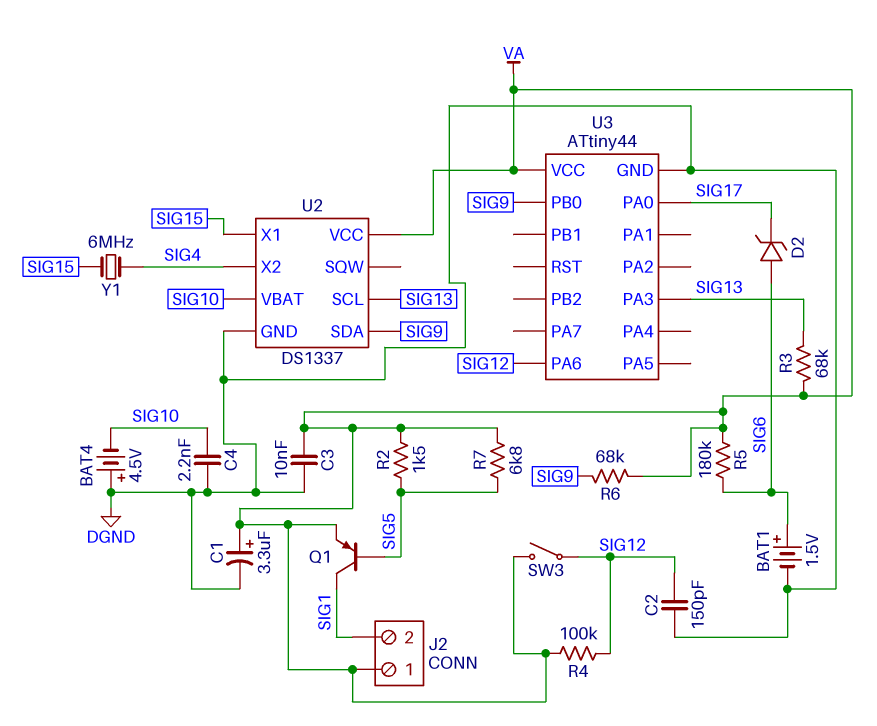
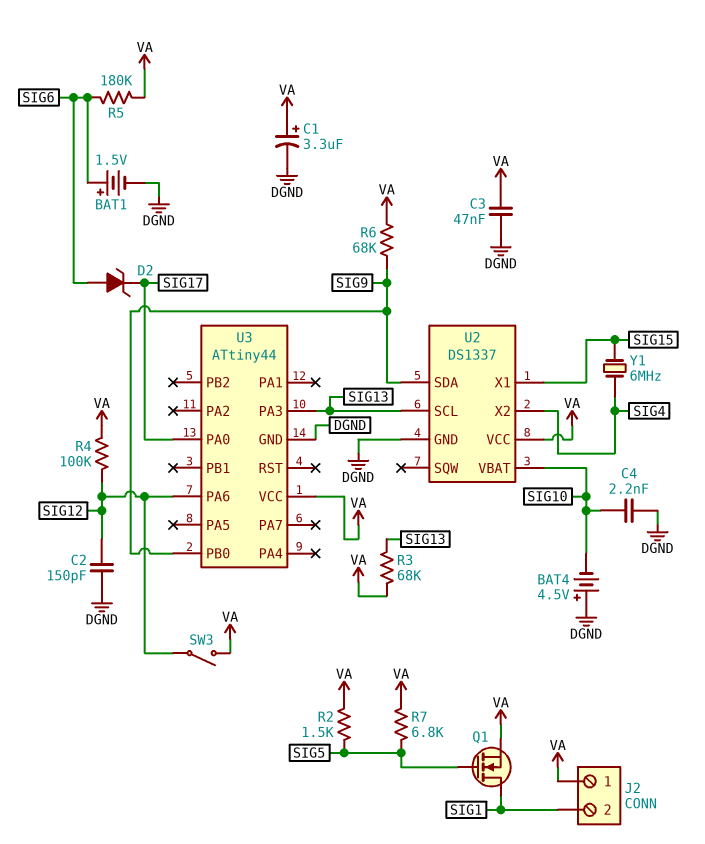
C3: 10nF (DGND, VA) -> 47nF (DGND, VA)
Q1: PNP (B SIG5, C SIG1, E VA) -> NMOS (G SIG5, D SIG1, S VA)

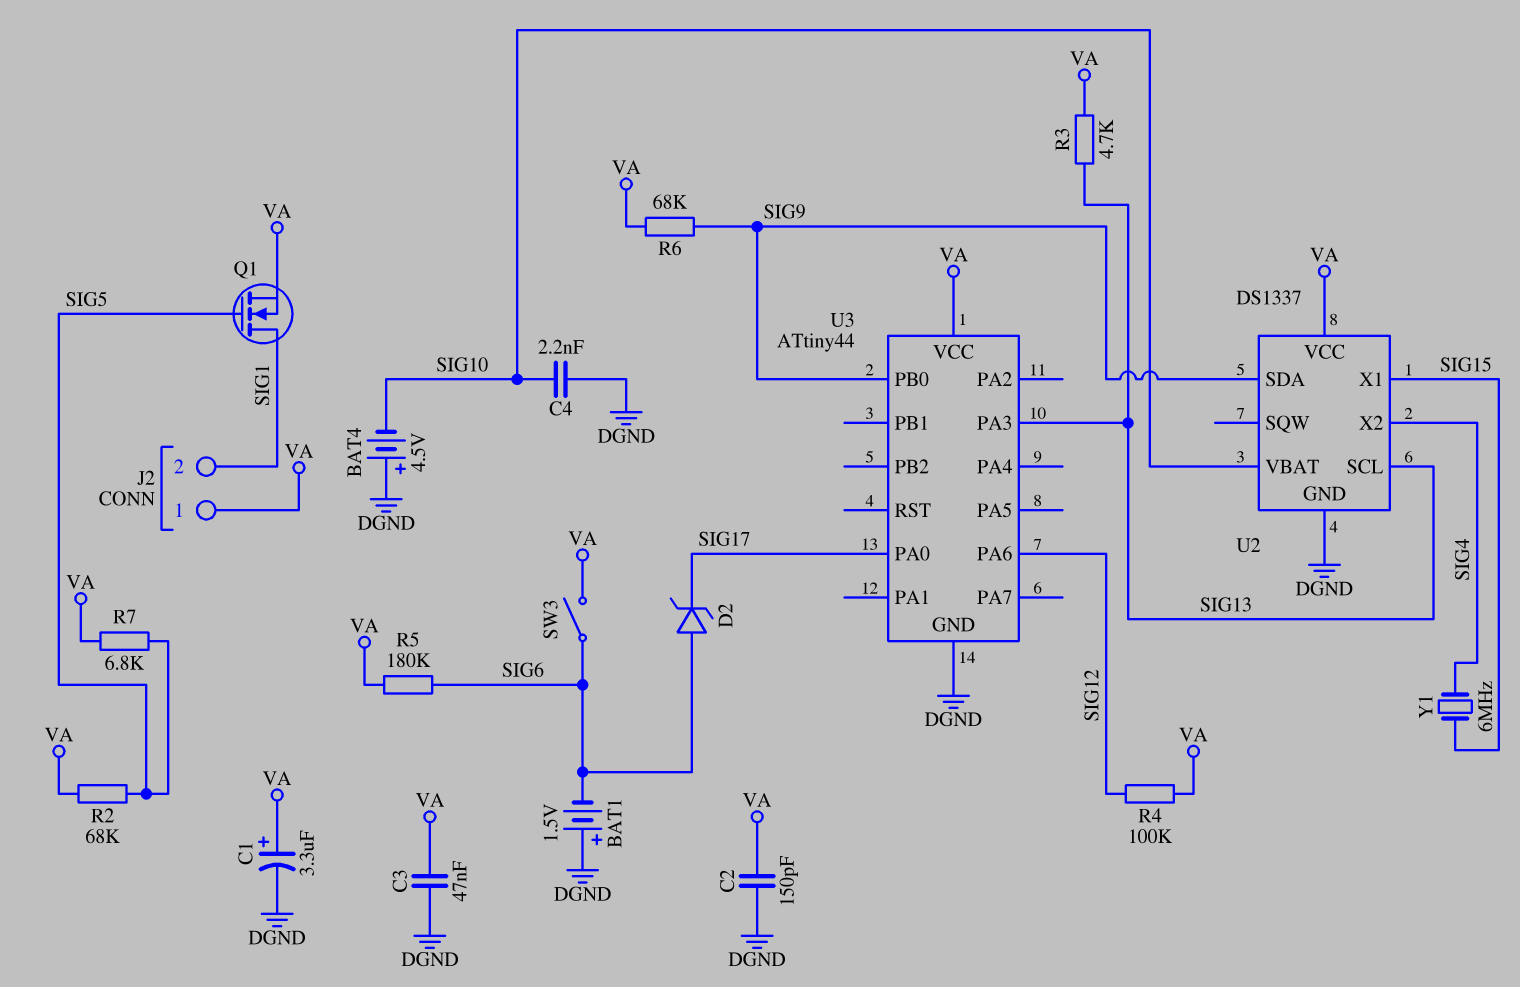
BAT1: 1.5V (plus SIG6, minus DGND) -> 1.5V (plus DGND, minus SIG6)
C2: 150pF (DGND, SIG12) -> 150pF (DGND, VA)
R2: 1.5k (SIG5, VA) -> 68k (SIG5, VA)
R3: 68k (SIG13, VA) -> 4.7k (SIG13, VA)
SW3: switch (SIG12, VA) -> switch (SIG6, VA)

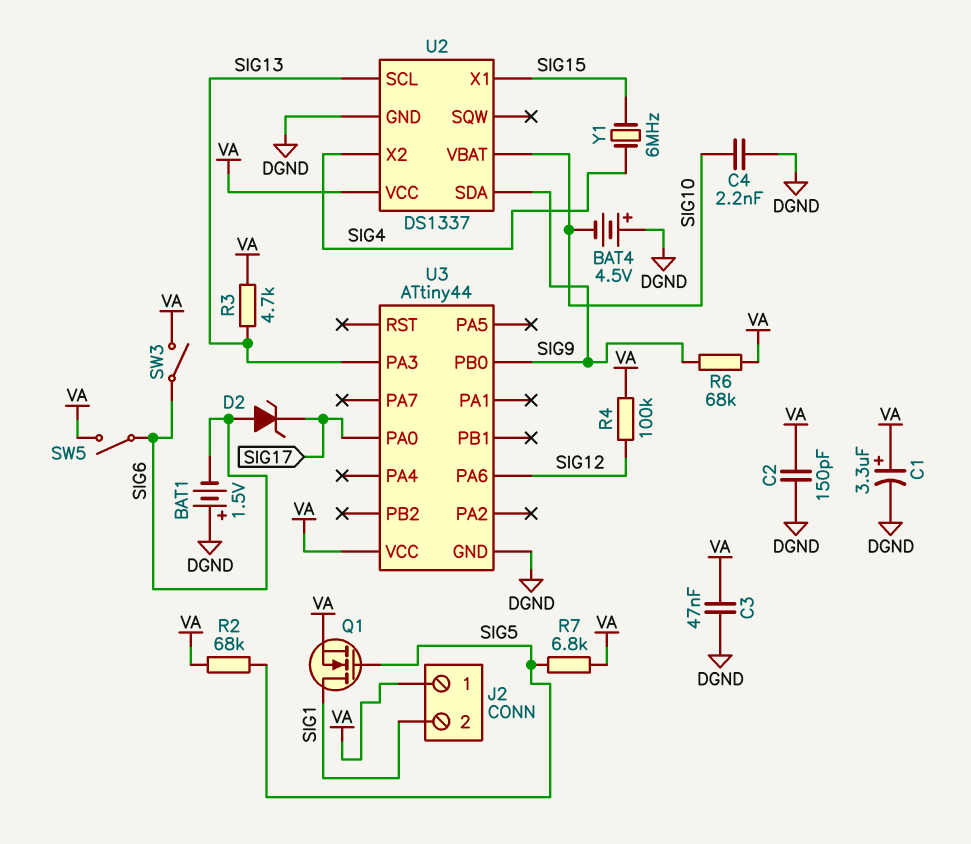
R5: 180k (SIG6, VA) -> none
SW5: none -> switch (SIG6, VA)

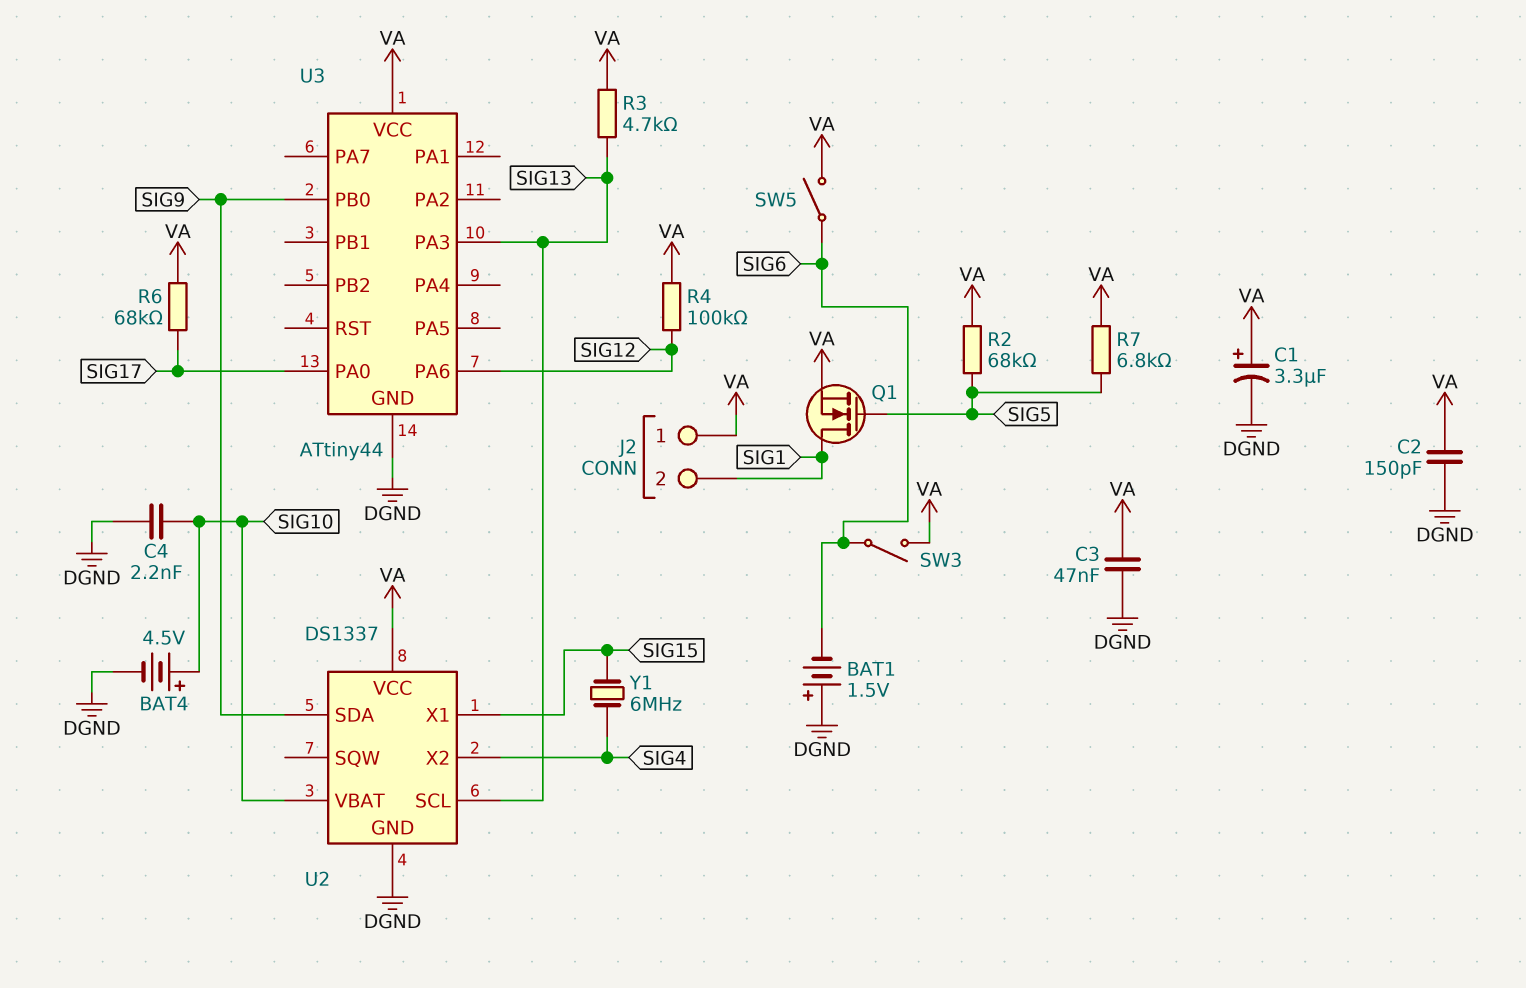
BAT4: 4.5V (plus DGND, minus SIG10) -> 4.5V (plus SIG10, minus DGND)
D2: zener (A SIG6, K SIG17) -> none
R6: 68k (SIG9, VA) -> 68k (SIG17, VA)

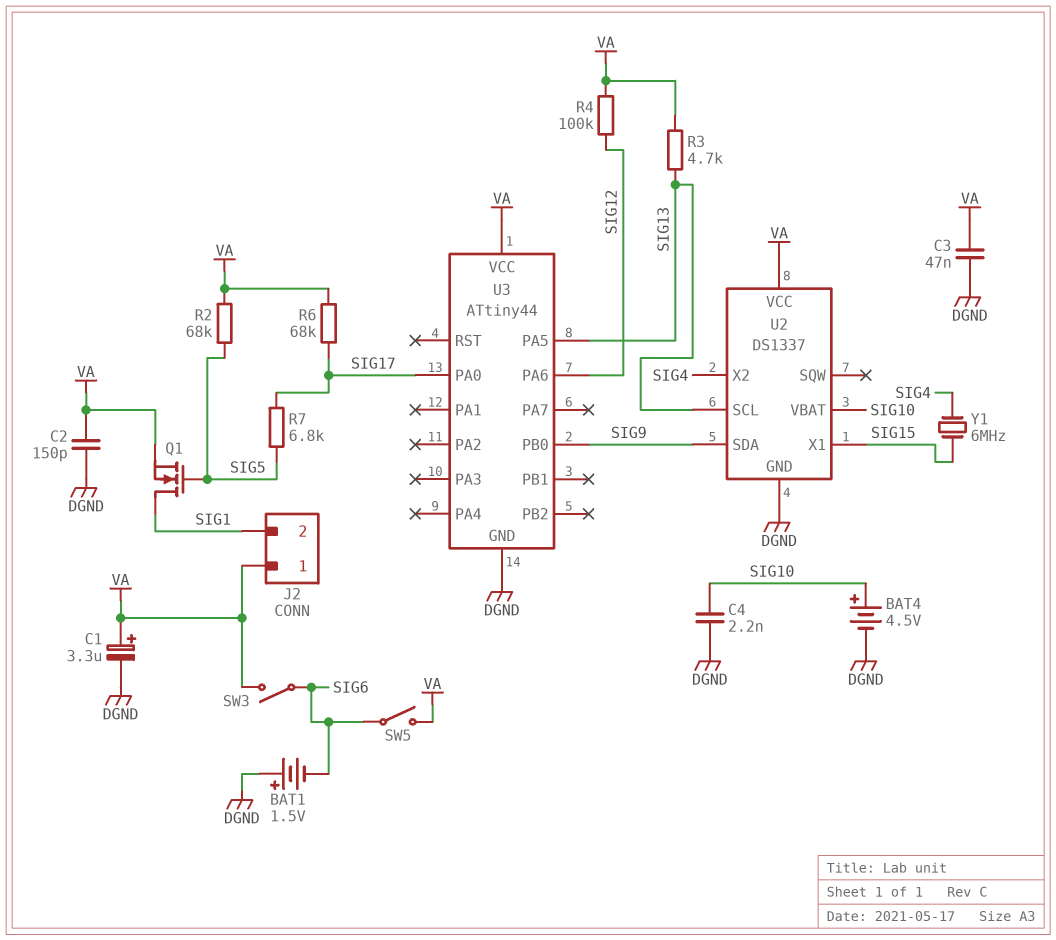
R7: 6.8k (SIG5, VA) -> 6.8k (SIG5, SIG17)
U3 pin PA3: SIG13 -> none
U3 pin PA5: none -> SIG13

